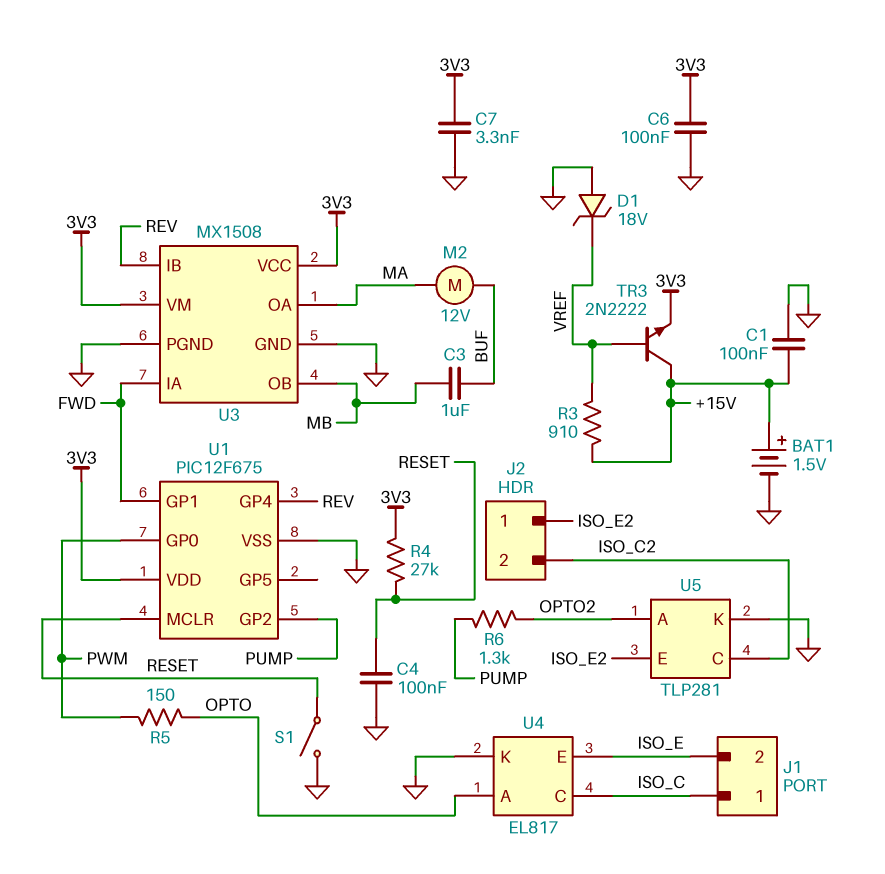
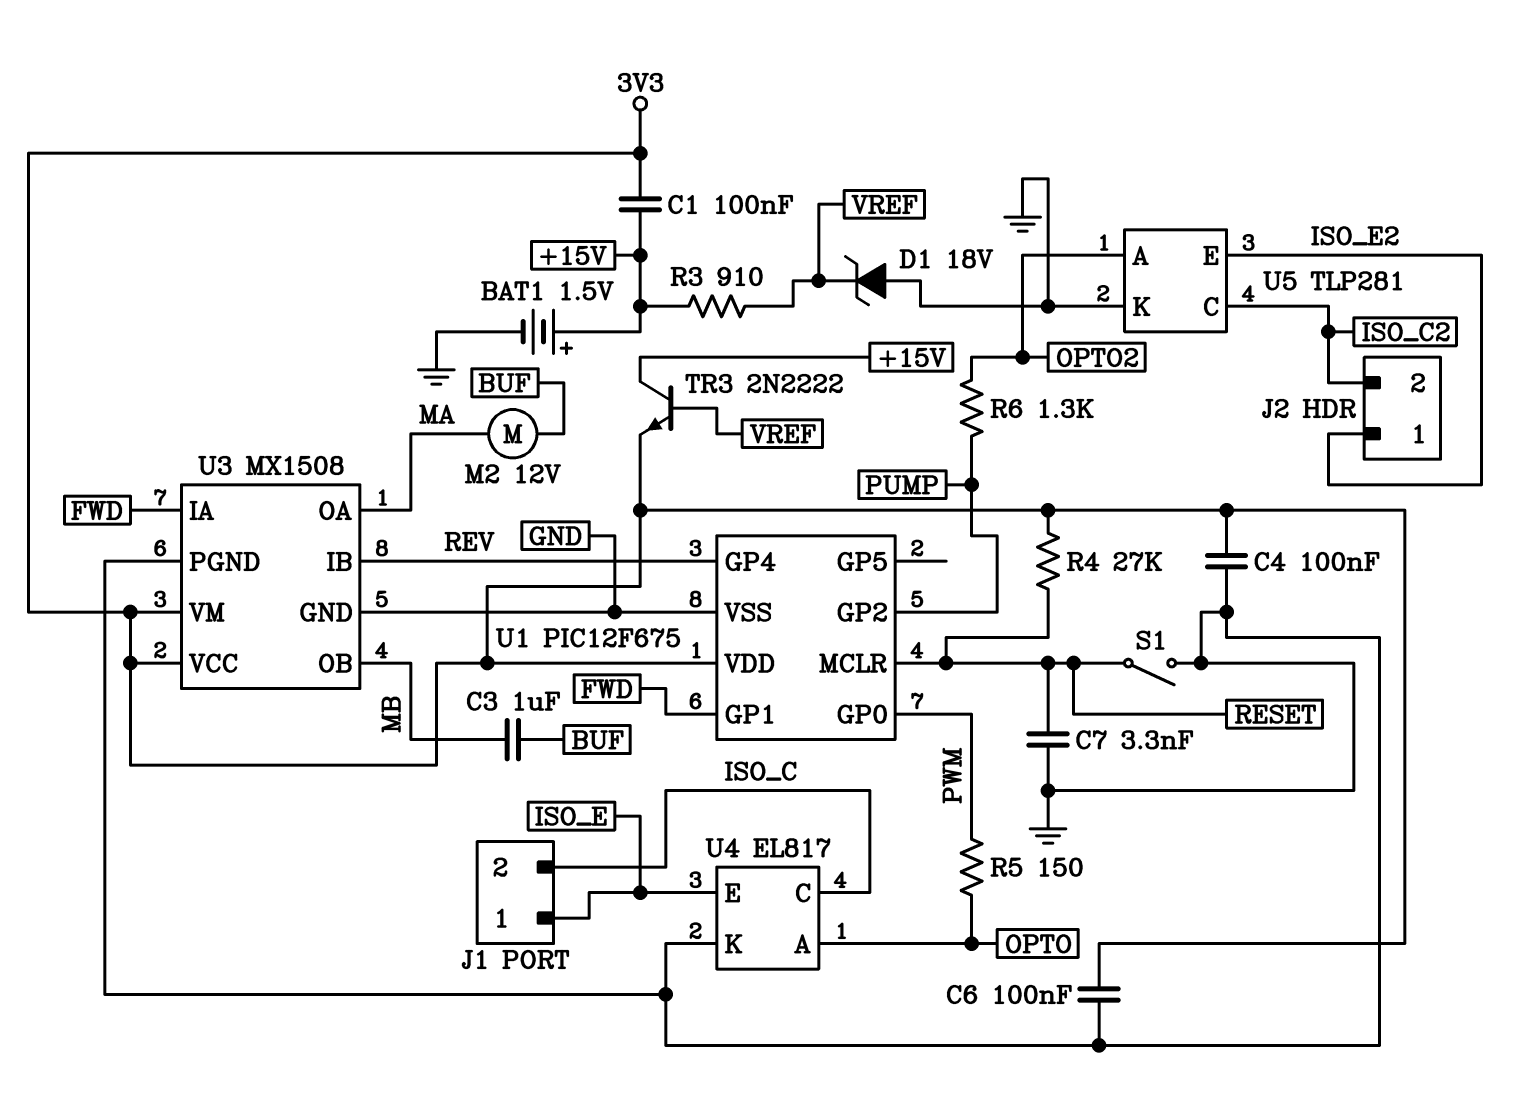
C1: 100nF (+15V, GND) -> 100nF (+15V, 3V3)
C4: 100nF (GND, RESET) -> 100nF (3V3, GND)
C7: 3.3nF (3V3, GND) -> 3.3nF (GND, RESET)
J1 pin 1: ISO_C -> ISO_E
J1 pin 2: ISO_E -> ISO_C

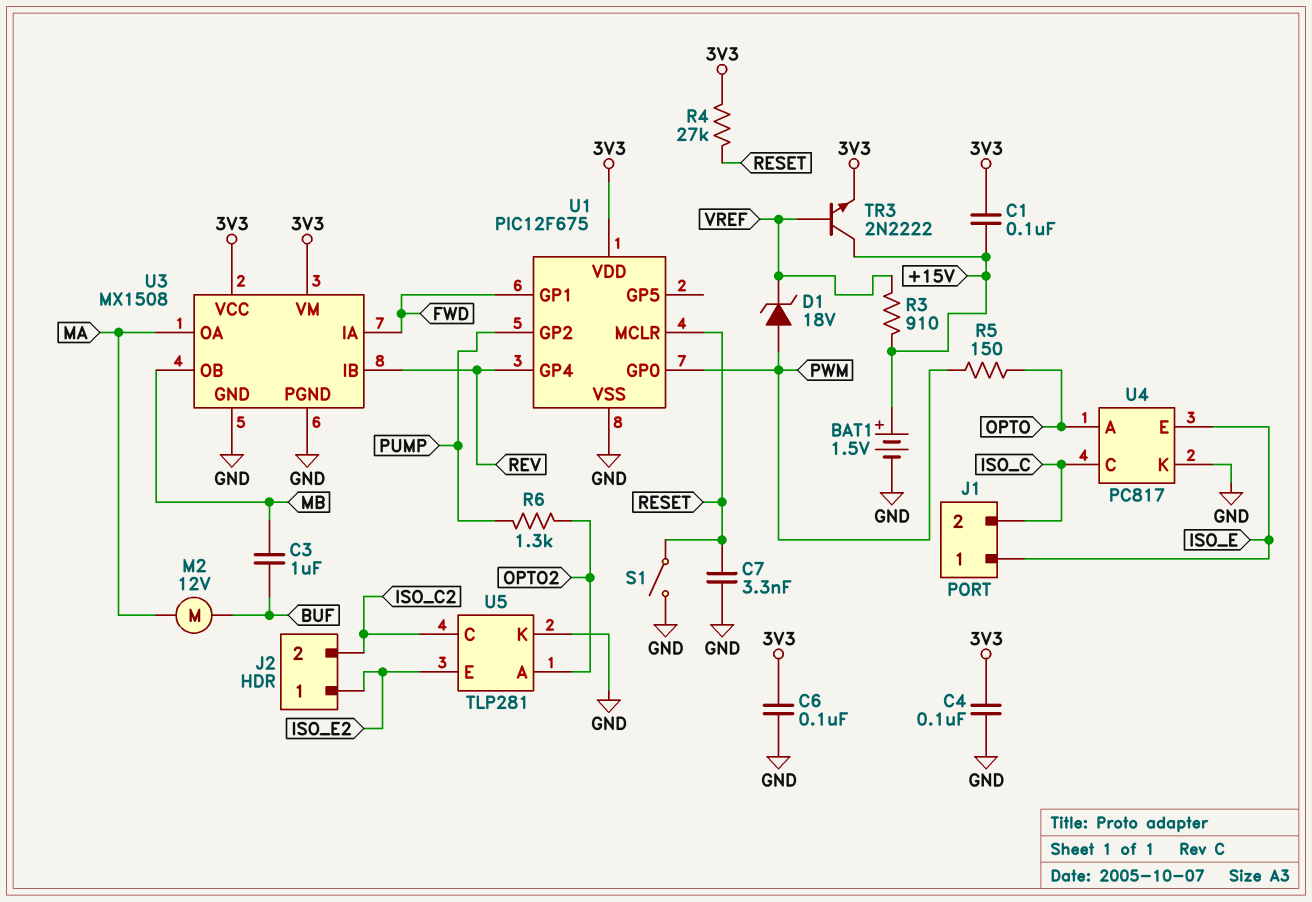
D1: zener 18V (A GND, K VREF) -> zener 18V (A PWM, K VREF)
U4: EL817 -> PC817

